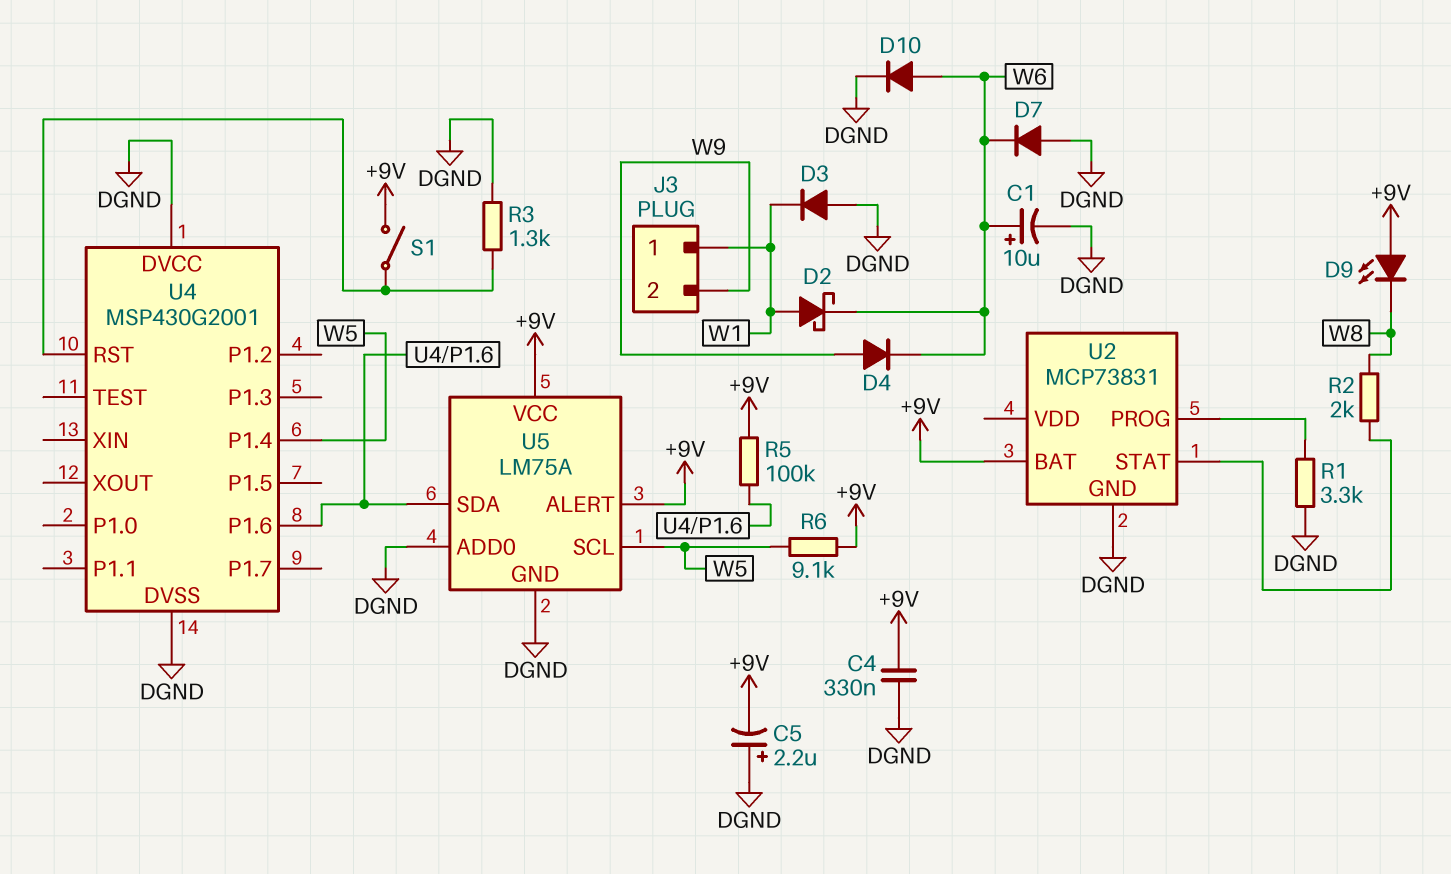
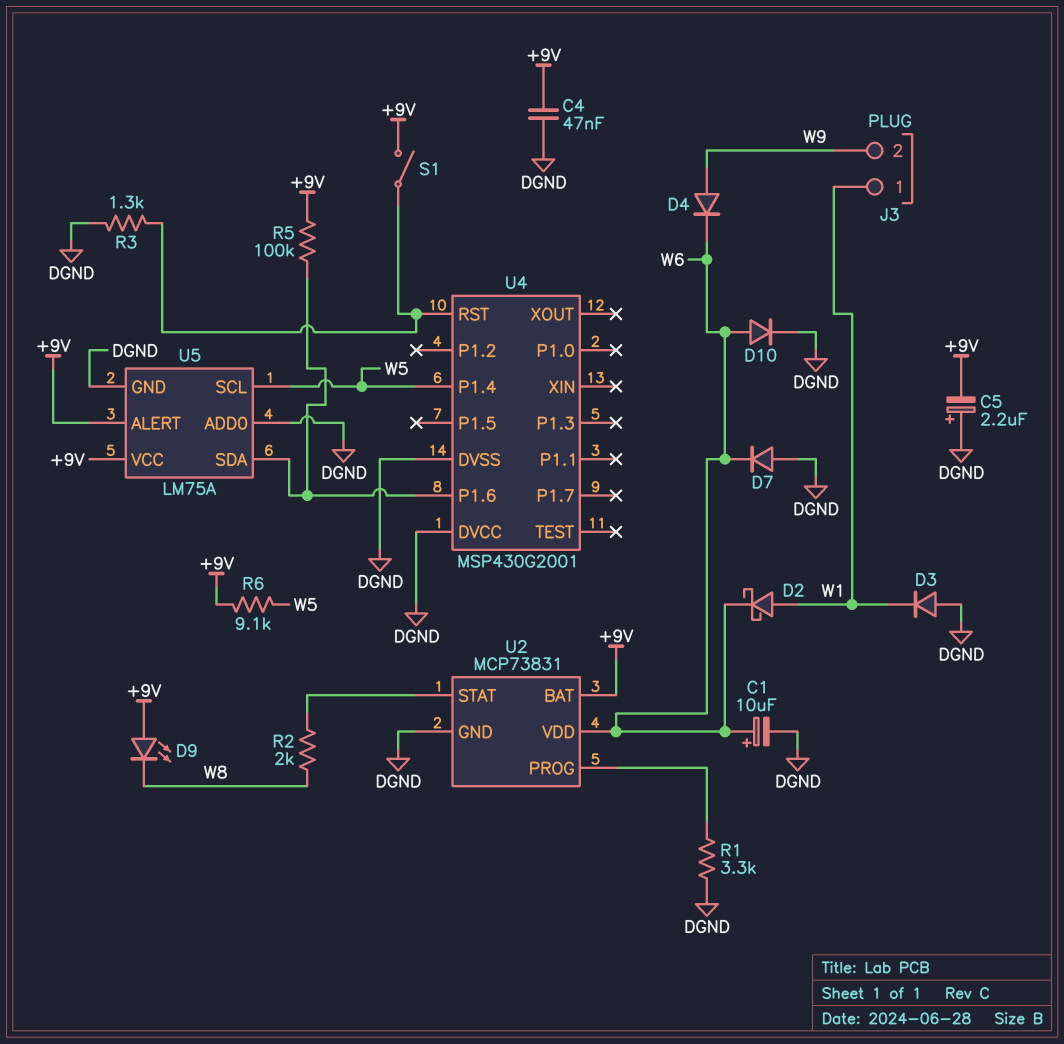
C4: 330nF (+9V, DGND) -> 47nF (+9V, DGND)
U2 pin VDD: none -> W6

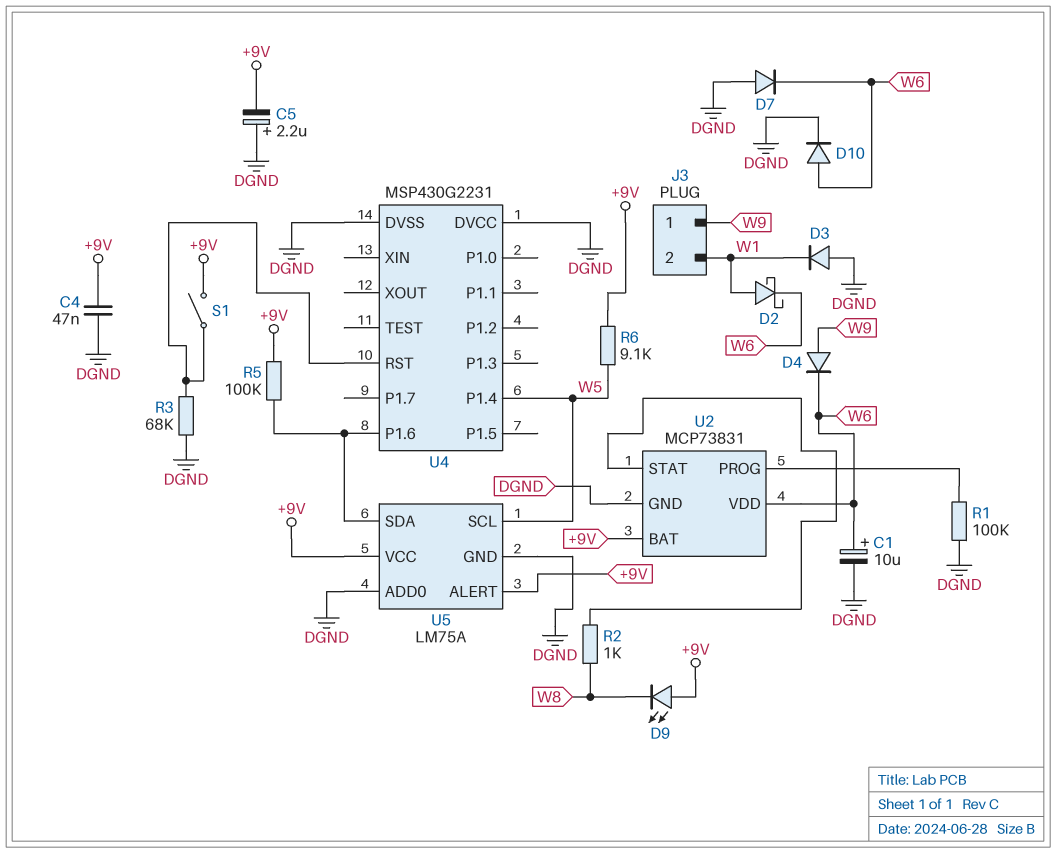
J3 pin 1: W1 -> W9
J3 pin 2: W9 -> W1
R1: 3.3k (DGND, U2/PROG) -> 100k (DGND, U2/PROG)
R2: 2k (U2/STAT, W8) -> 1k (U2/STAT, W8)
R3: 1.3k (DGND, U4/RST) -> 68k (DGND, U4/RST)
U4: MSP430G2001 -> MSP430G2231

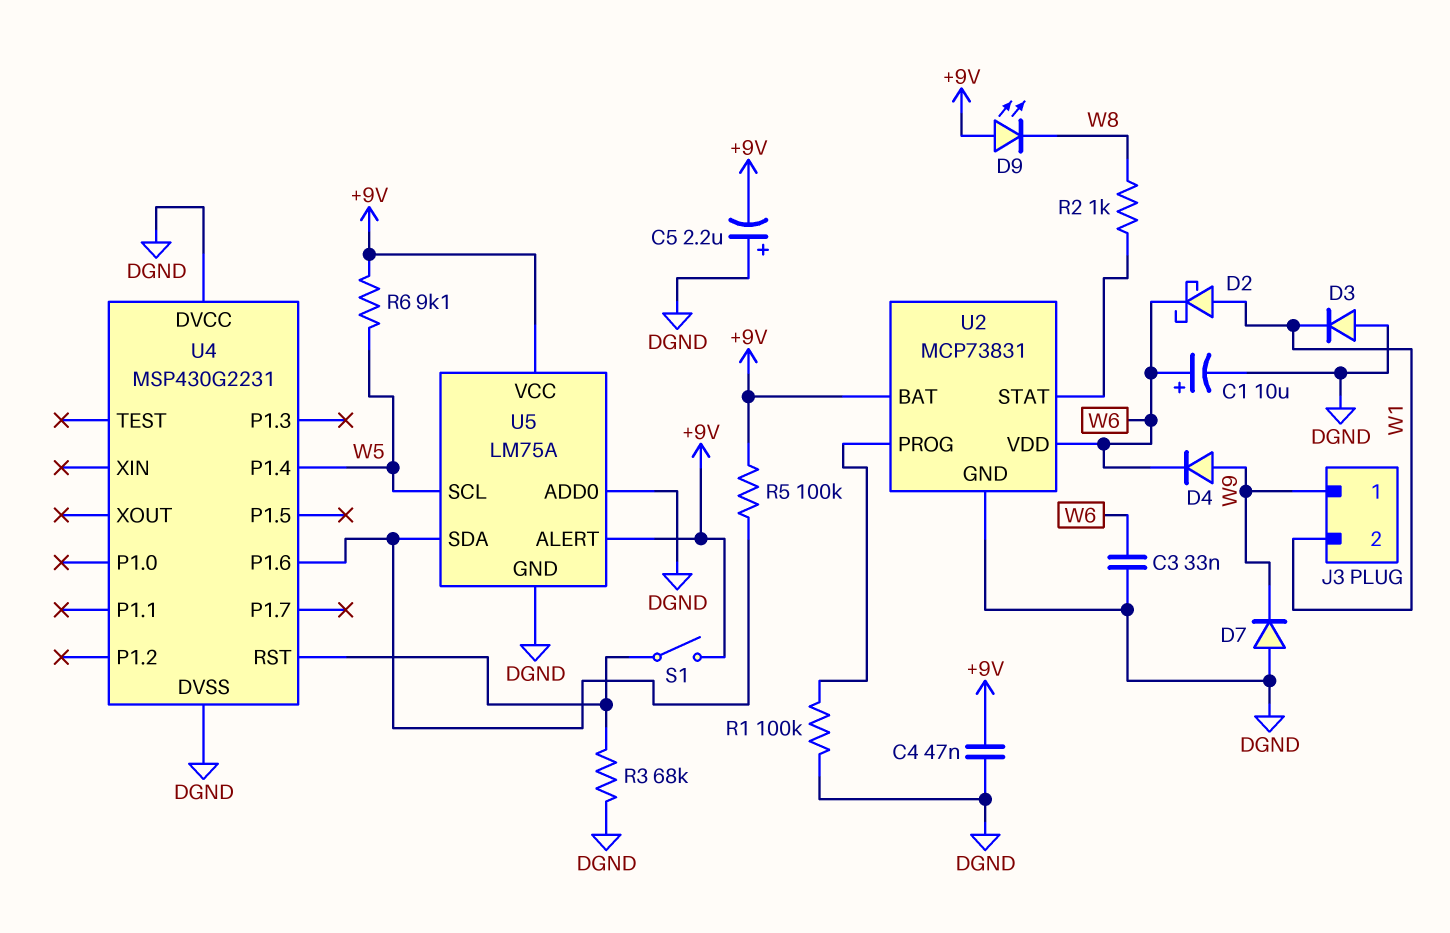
C3: none -> 33nF (DGND, W6)
D7: diode (A DGND, K W6) -> diode (A DGND, K W9)
D10: diode (A W6, K DGND) -> none

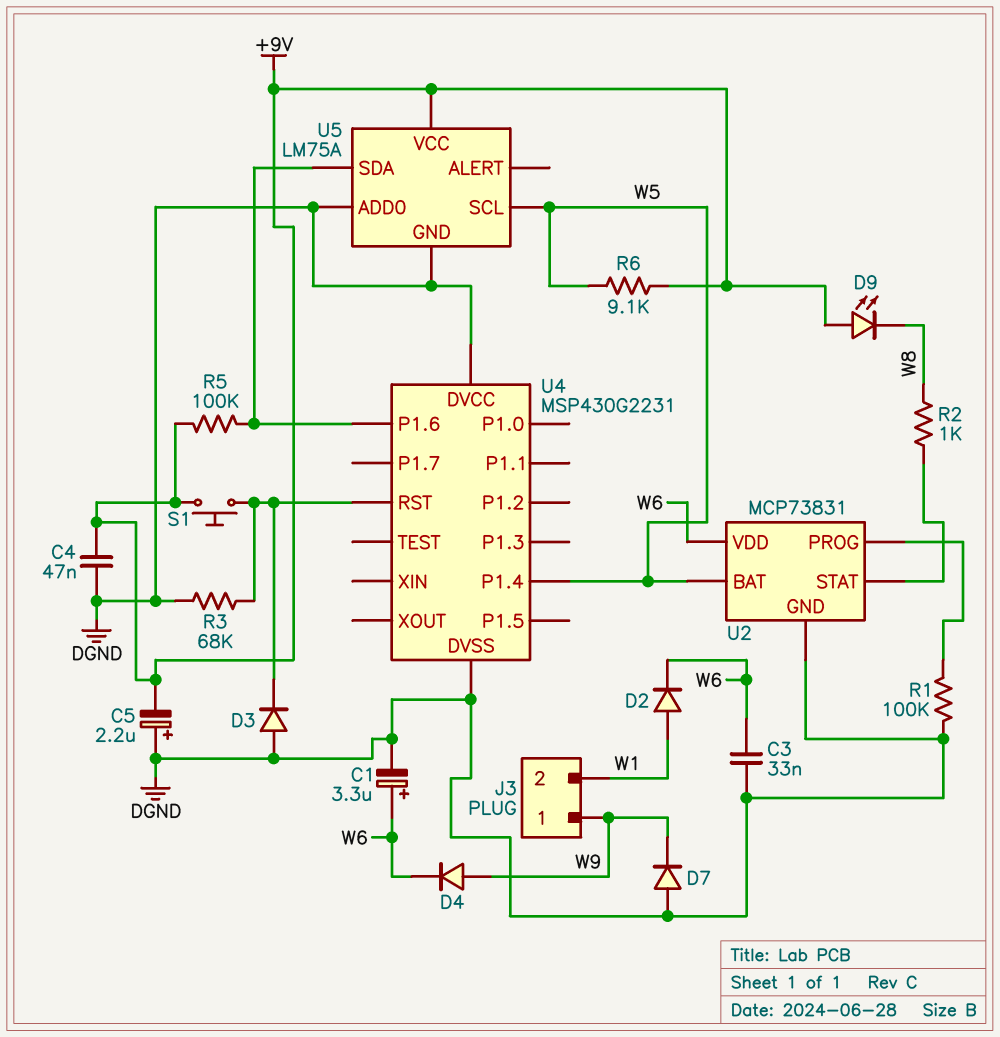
C1: 10uF (plus W6, minus DGND) -> 3.3uF (plus W6, minus DGND)
D2: schottky (A W1, K W6) -> diode (A W1, K W6)
D3: diode (A DGND, K W1) -> diode (A DGND, K U4/RST)
S1: switch (+9V, U4/RST) -> button (+9V, U4/RST)
U2 pin BAT: +9V -> W5
U5 pin ALERT: +9V -> none

